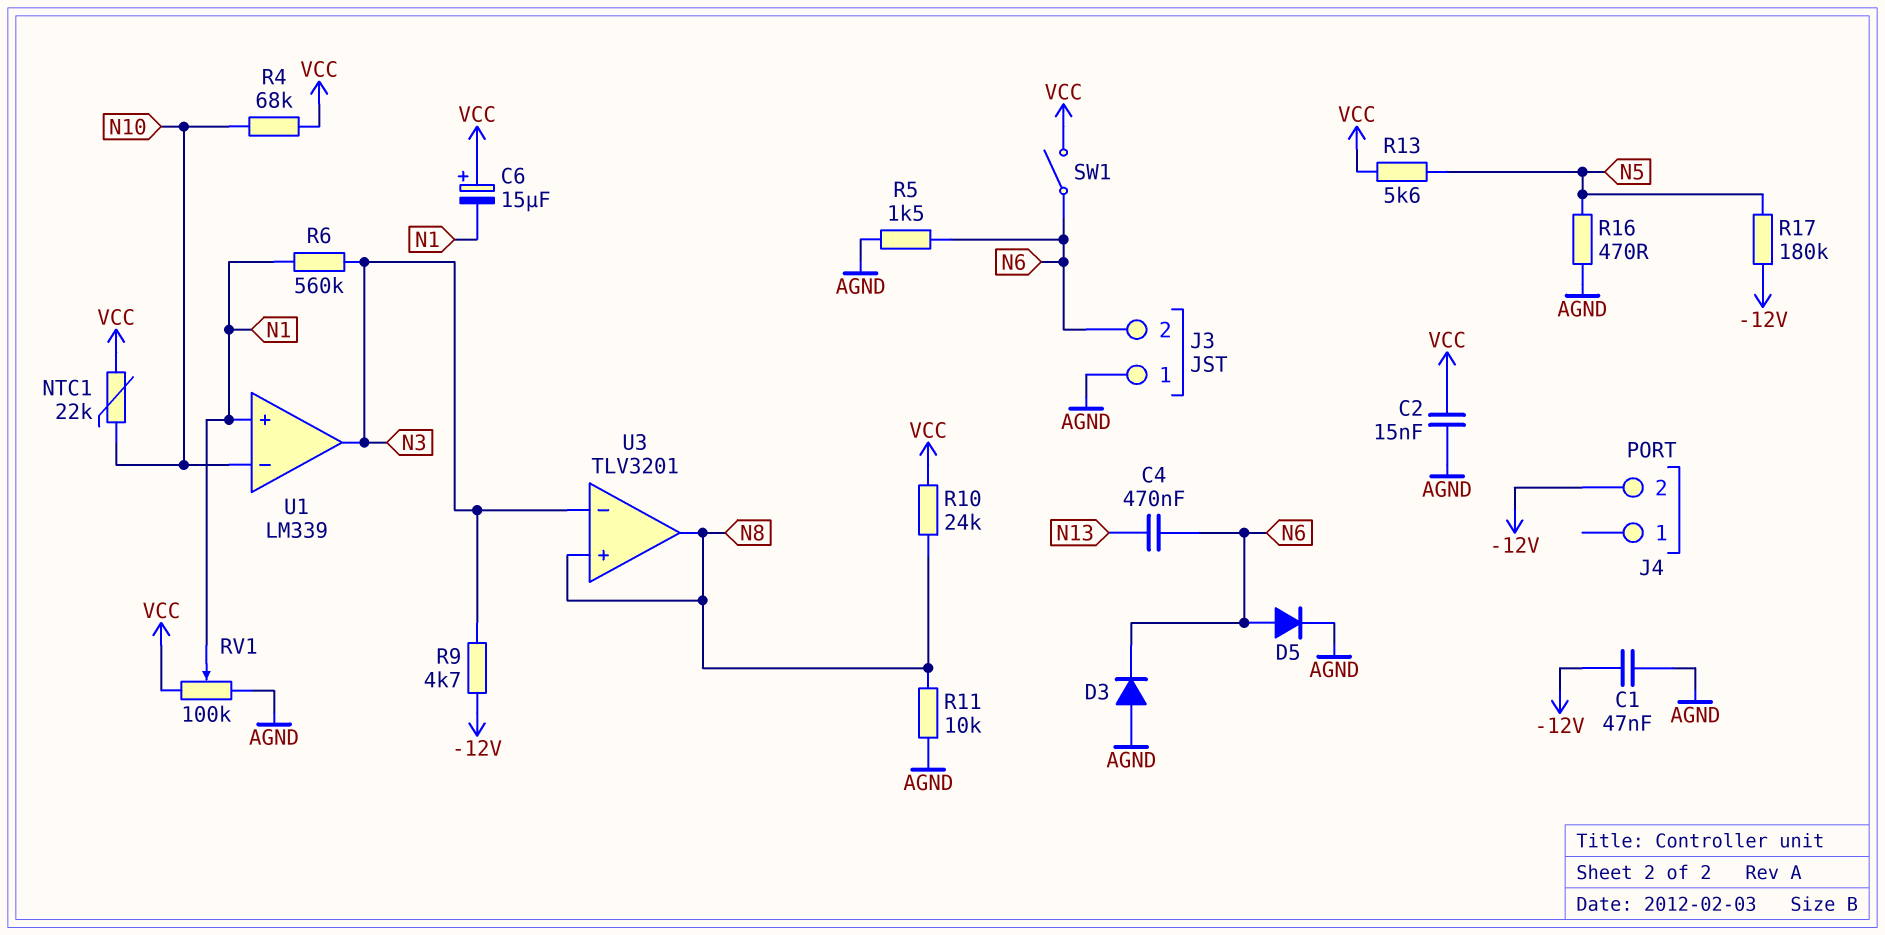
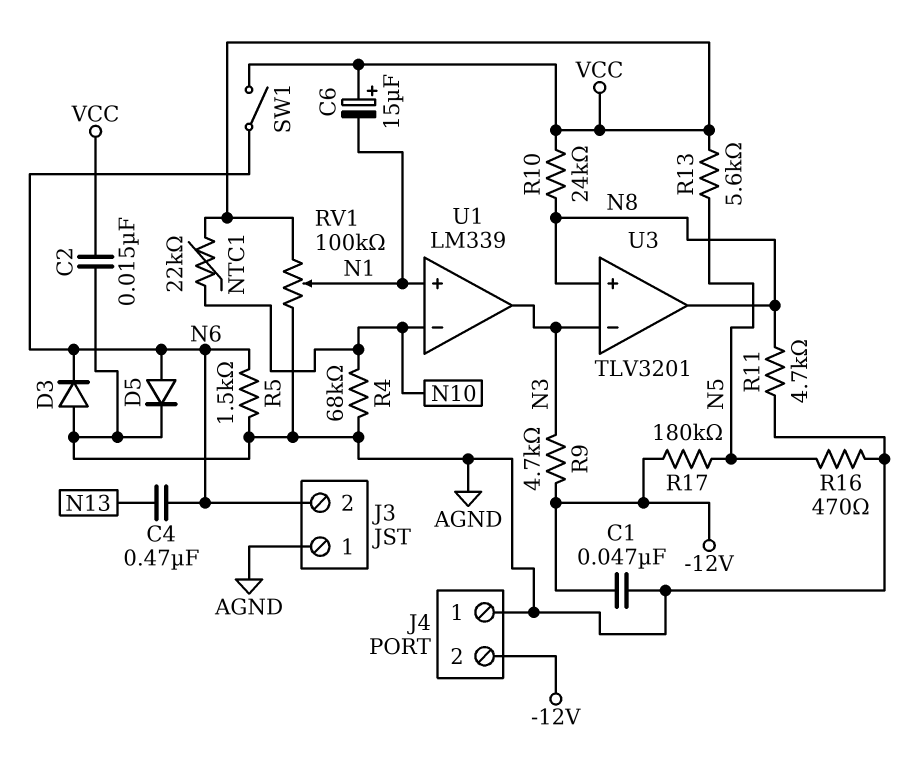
J4 pin 1: none -> AGND
R4: 68k (N10, VCC) -> 68k (AGND, N10)
R6: 560k (N1, N3) -> none
R11: 10k (AGND, N8) -> 4.7k (AGND, N8)

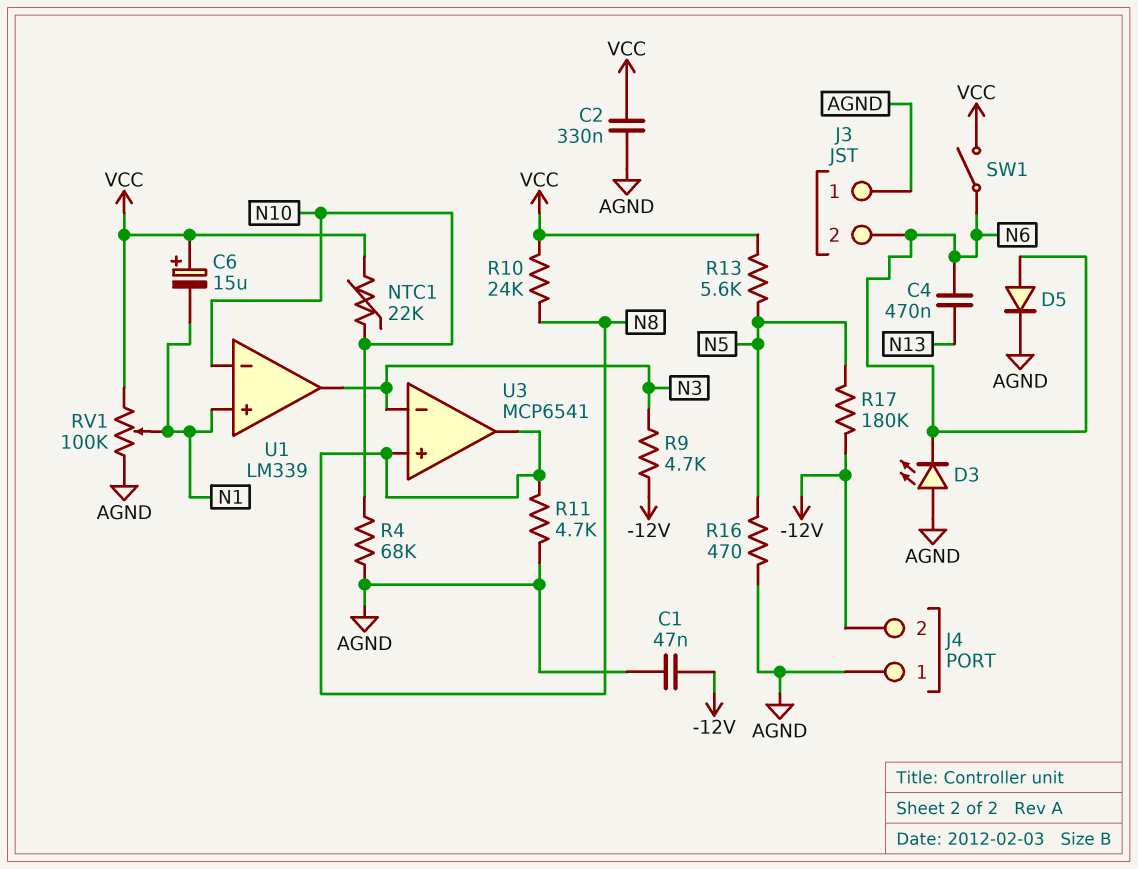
C2: 15nF (AGND, VCC) -> 330nF (AGND, VCC)
D3: diode (A AGND, K N6) -> LED (A AGND, K N6)
R5: 1.5k (AGND, N6) -> none
U3: TLV3201 -> MCP6541

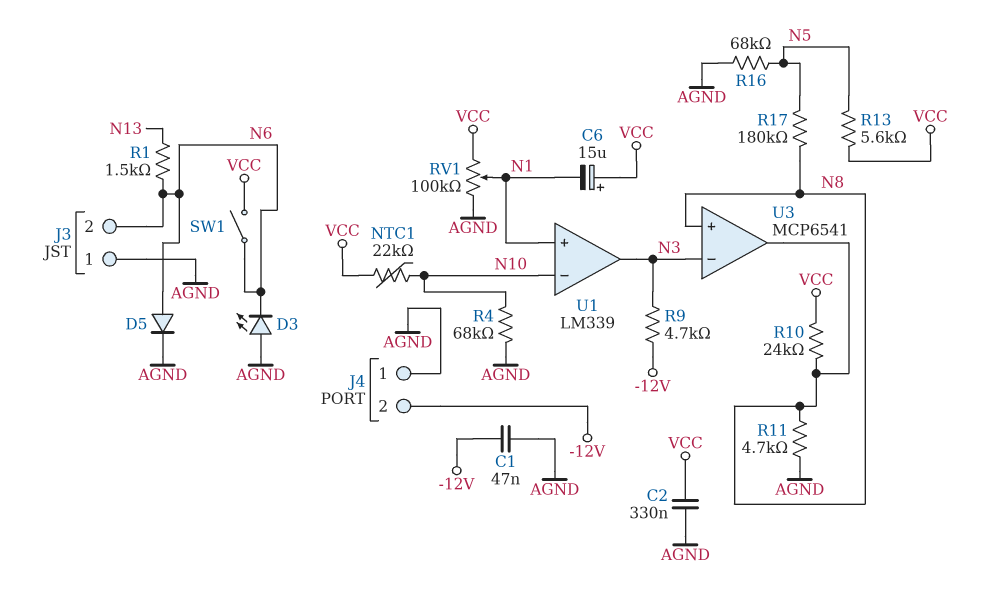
C4: 470nF (N6, N13) -> none
R1: none -> 1.5k (N6, N13)
R16: 470 (AGND, N5) -> 68k (AGND, N5)
R17: 180k (-12V, N5) -> 180k (N5, N8)

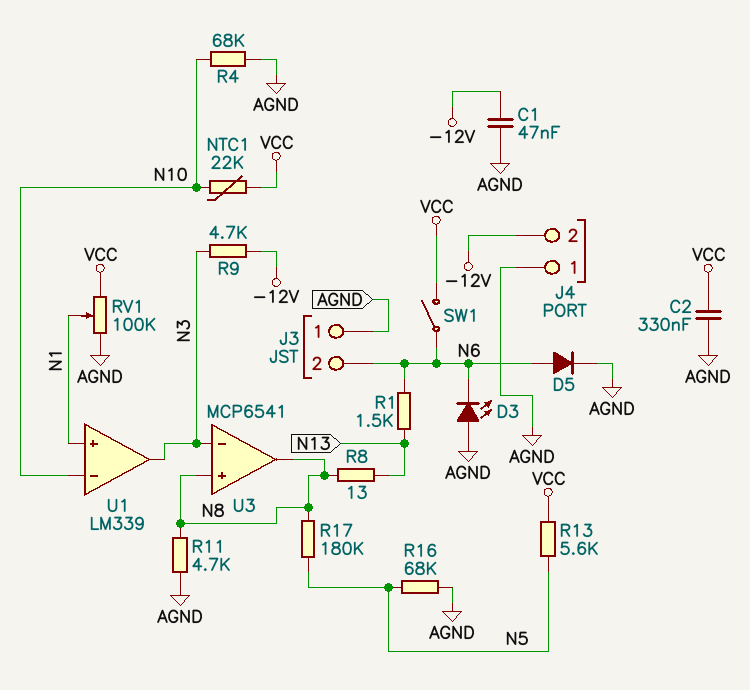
C6: 15uF (plus VCC, minus N1) -> none
R8: none -> 13 (N8, N13)
R10: 24k (N8, VCC) -> none

